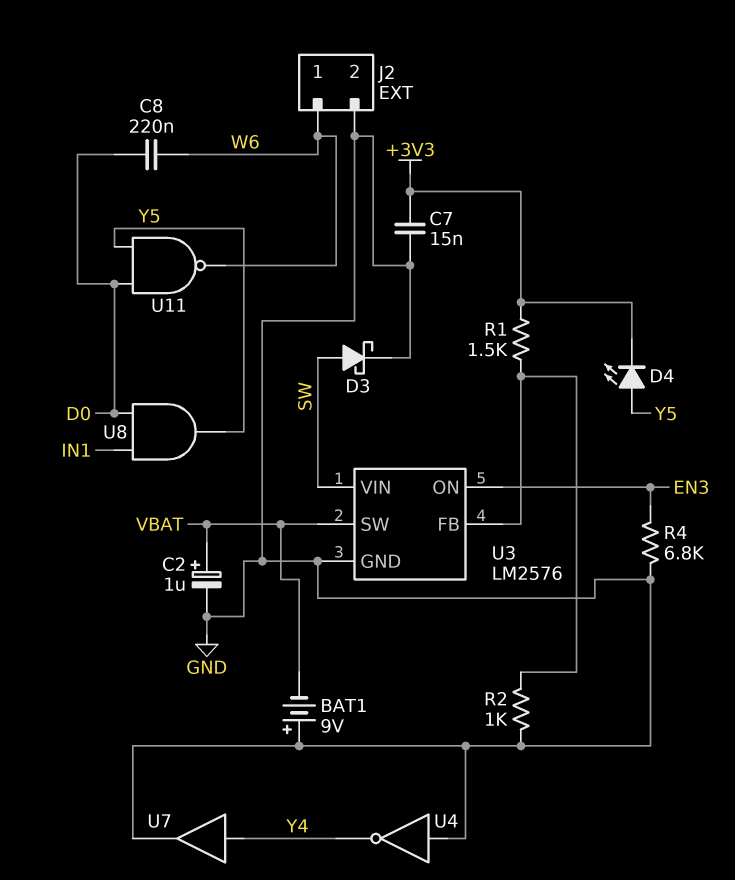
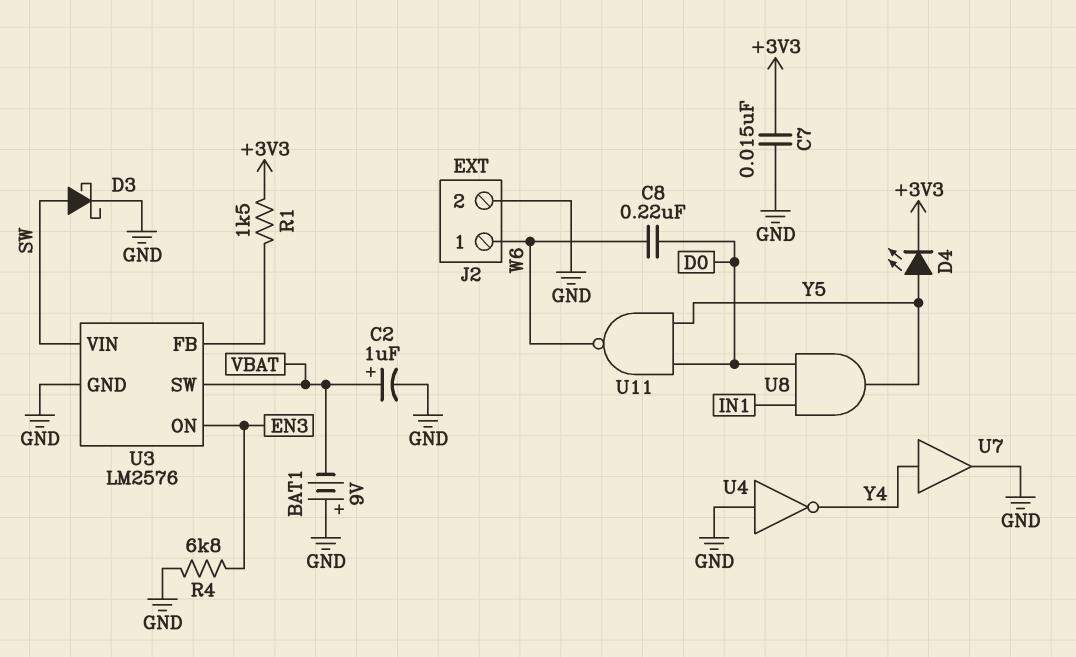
R2: 1k (GND, U3/FB) -> none

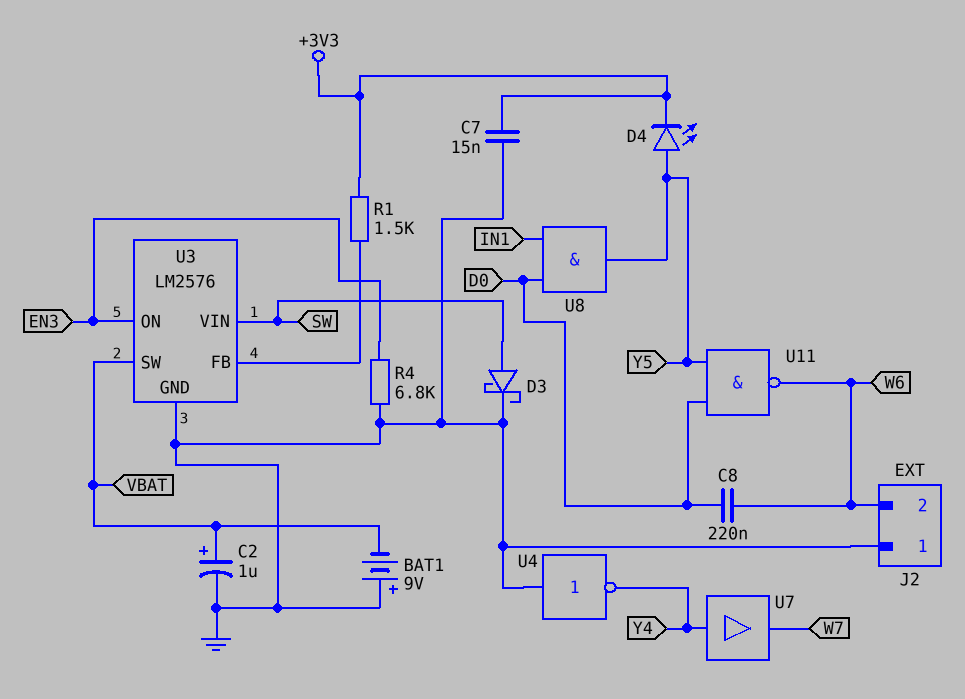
J2 pin 1: W6 -> GND
J2 pin 2: GND -> W6
U7: buffer (in Y4, out GND) -> buffer (in Y4, out W7)

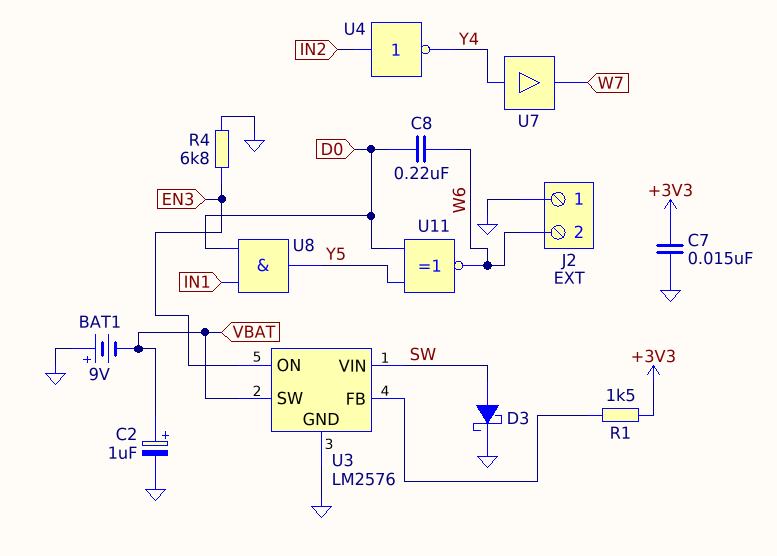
D4: LED (A Y5, K +3V3) -> none
U4: NOT (in GND, out Y4) -> NOT (in IN2, out Y4)
U11: NAND (in D0, in Y5, out W6) -> XNOR (in D0, in Y5, out W6)

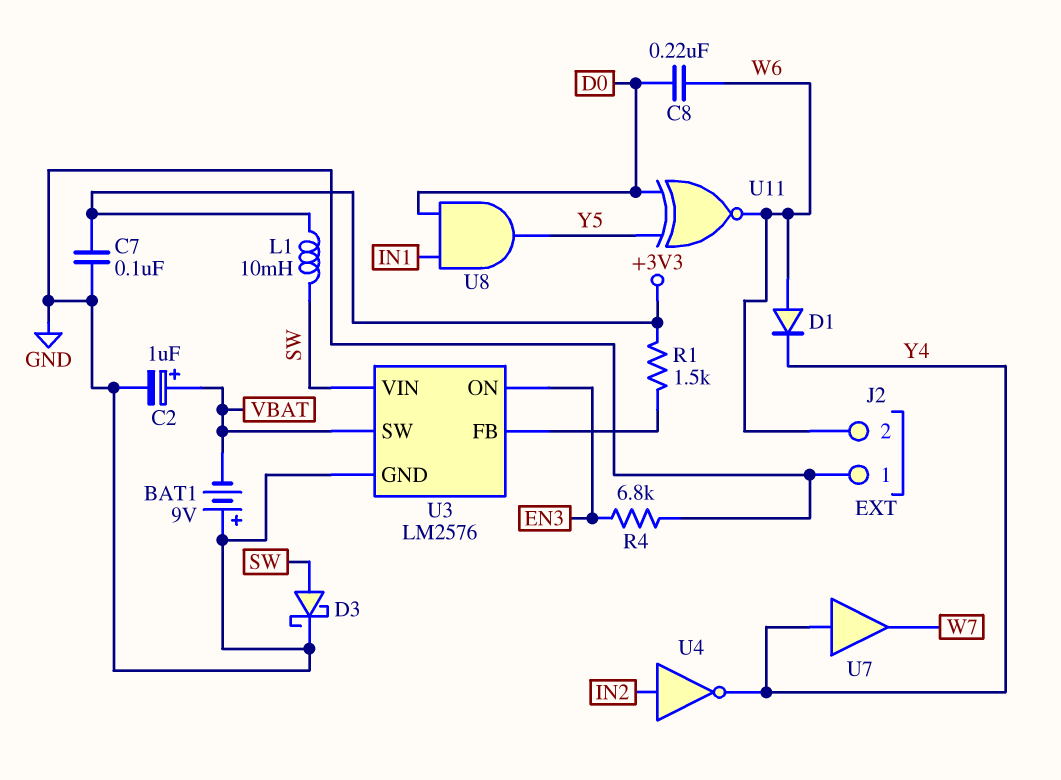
C7: 15nF (+3V3, GND) -> 100nF (+3V3, GND)
D1: none -> diode (A W6, K Y4)
L1: none -> 10mH (+3V3, SW)

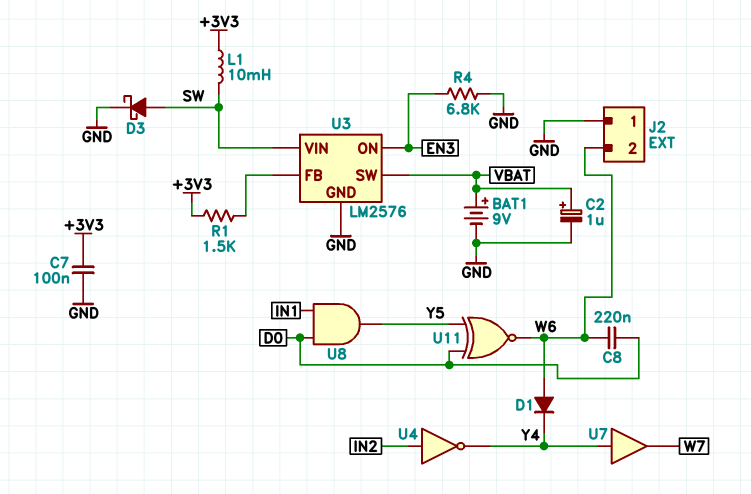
BAT1: 9V (plus GND, minus VBAT) -> 9V (plus VBAT, minus GND)

